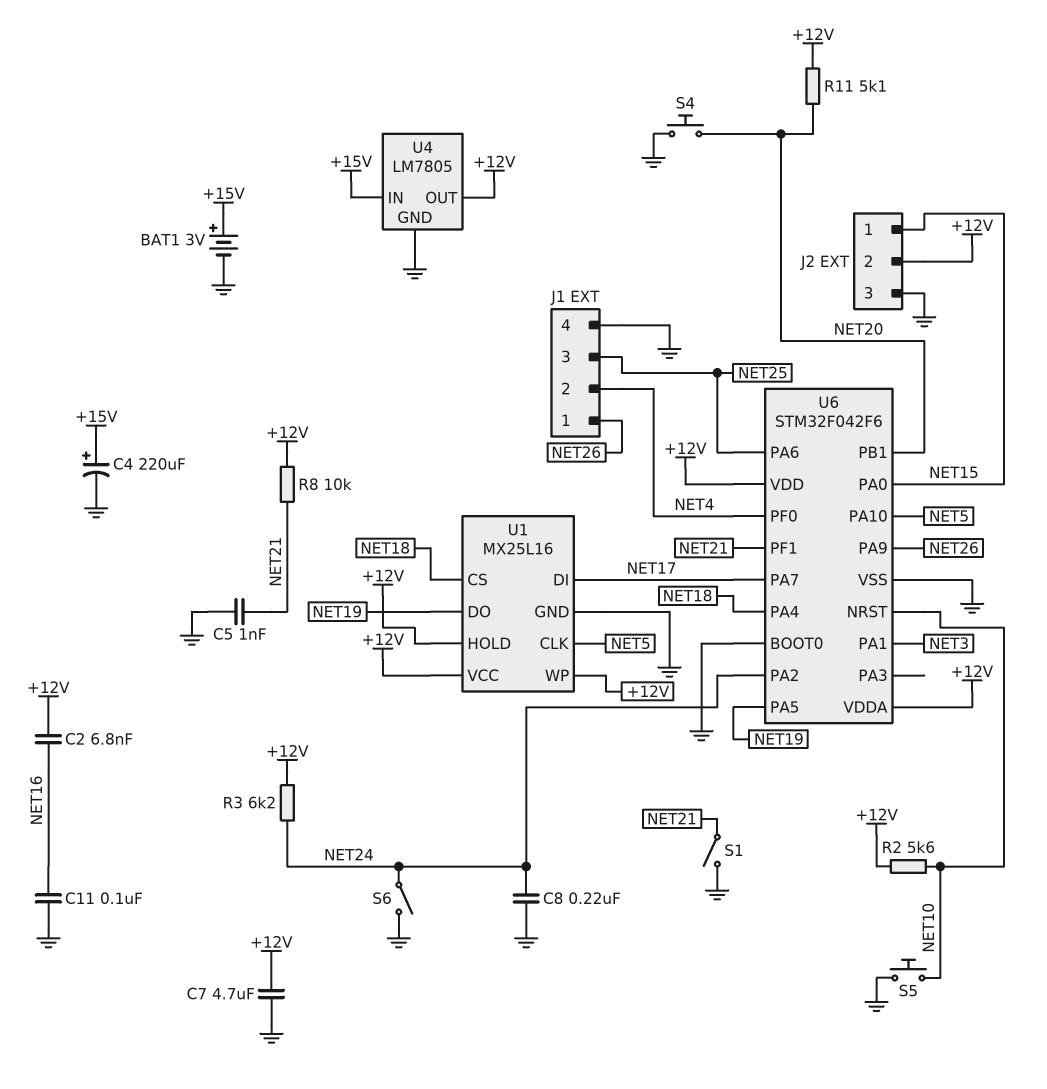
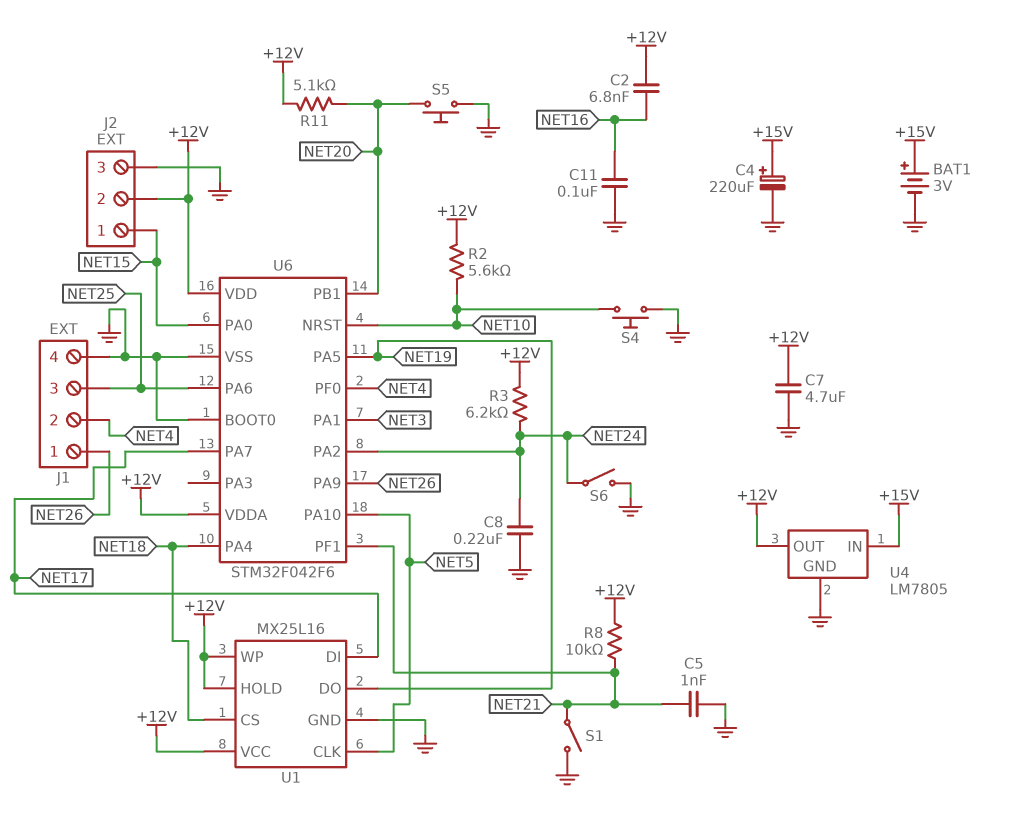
S4: button (GND, NET20) -> button (GND, NET10)
S5: button (GND, NET10) -> button (GND, NET20)

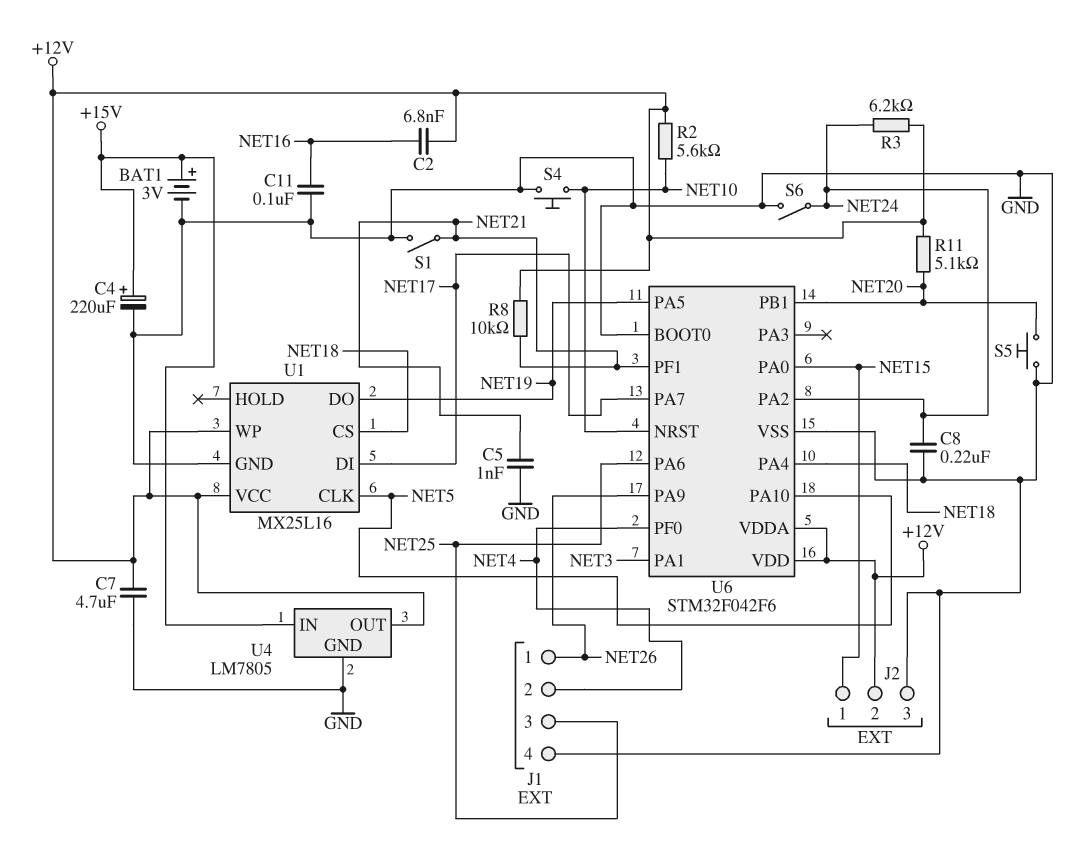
U1 pin HOLD: +12V -> none

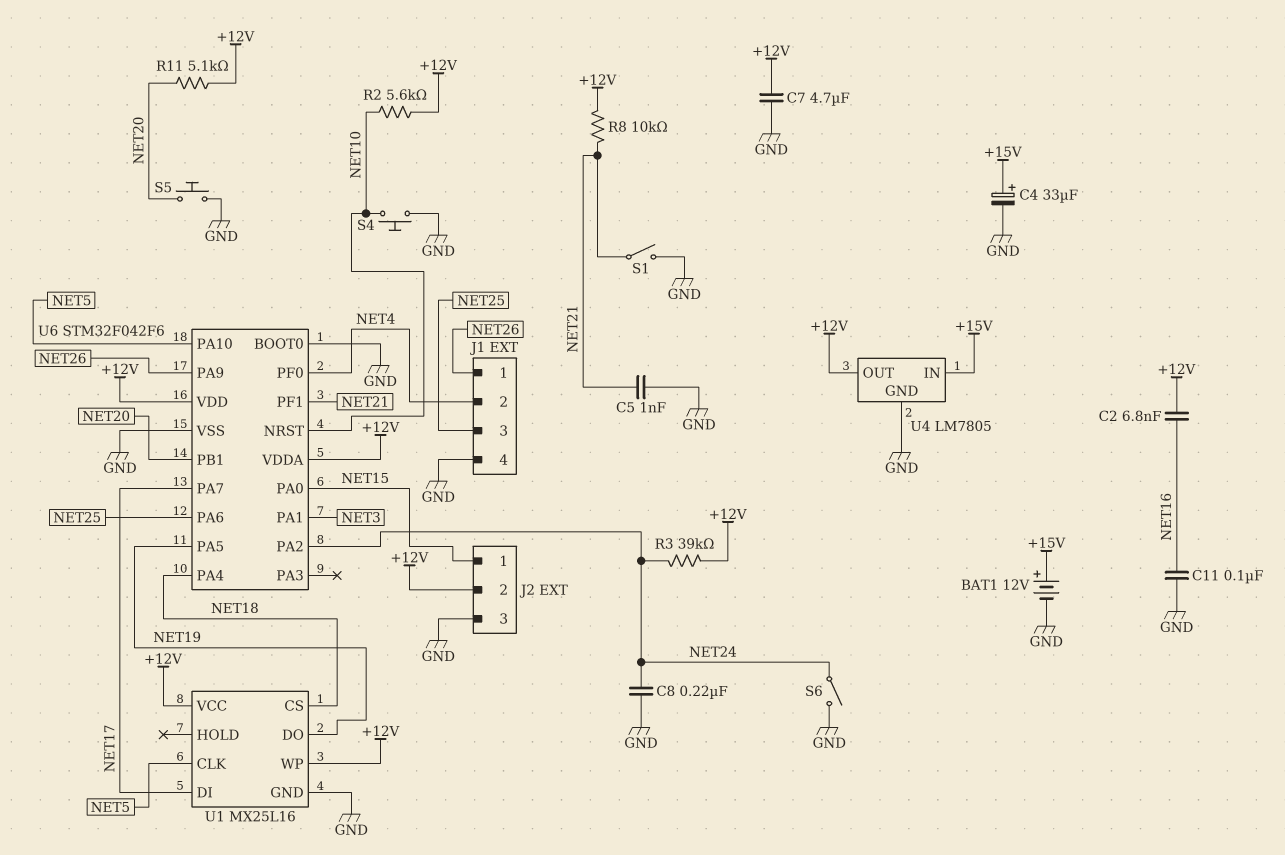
BAT1: 3V (plus +15V, minus GND) -> 12V (plus +15V, minus GND)
C4: 220uF (plus +15V, minus GND) -> 33uF (plus +15V, minus GND)
R3: 6.2k (+12V, NET24) -> 39k (+12V, NET24)

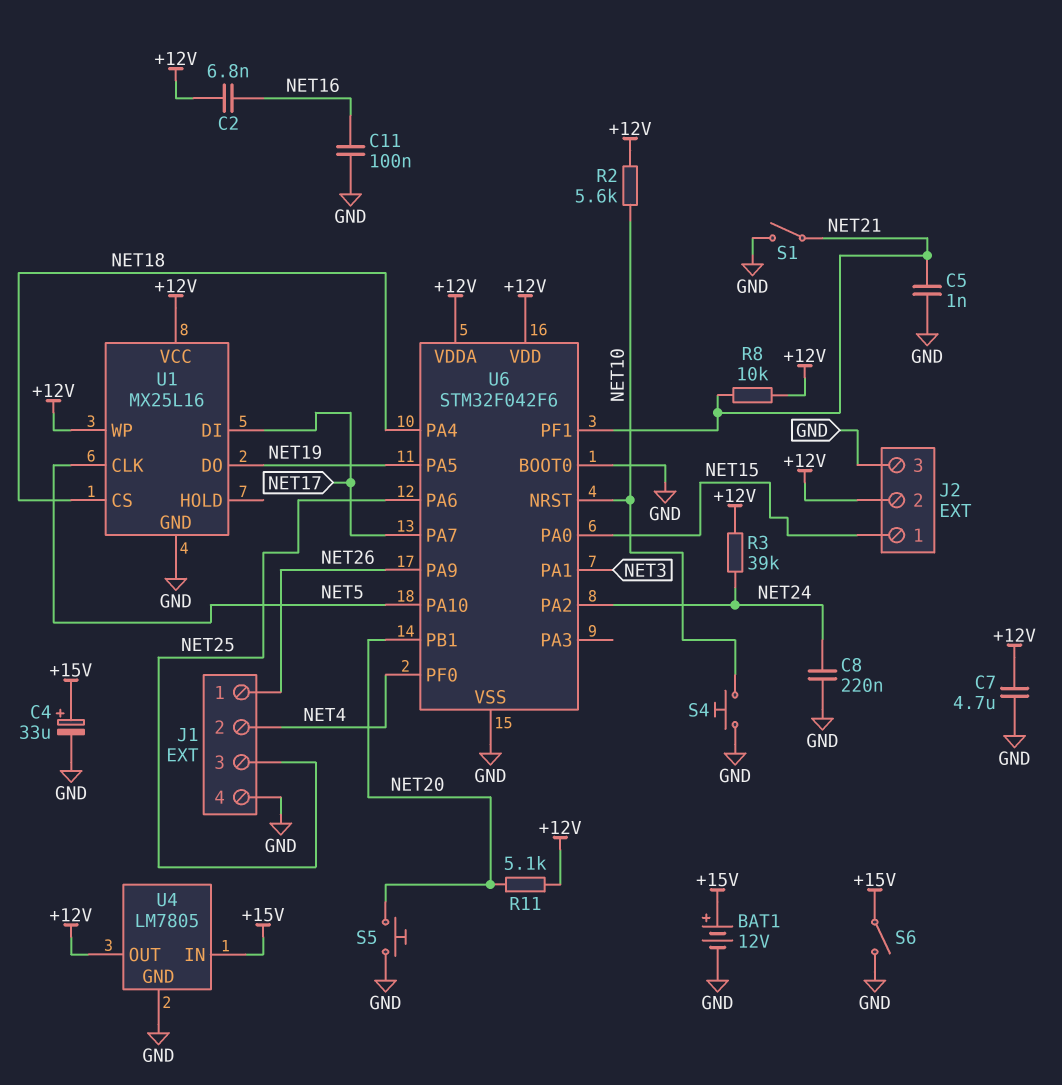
S6: switch (GND, NET24) -> switch (+15V, GND)

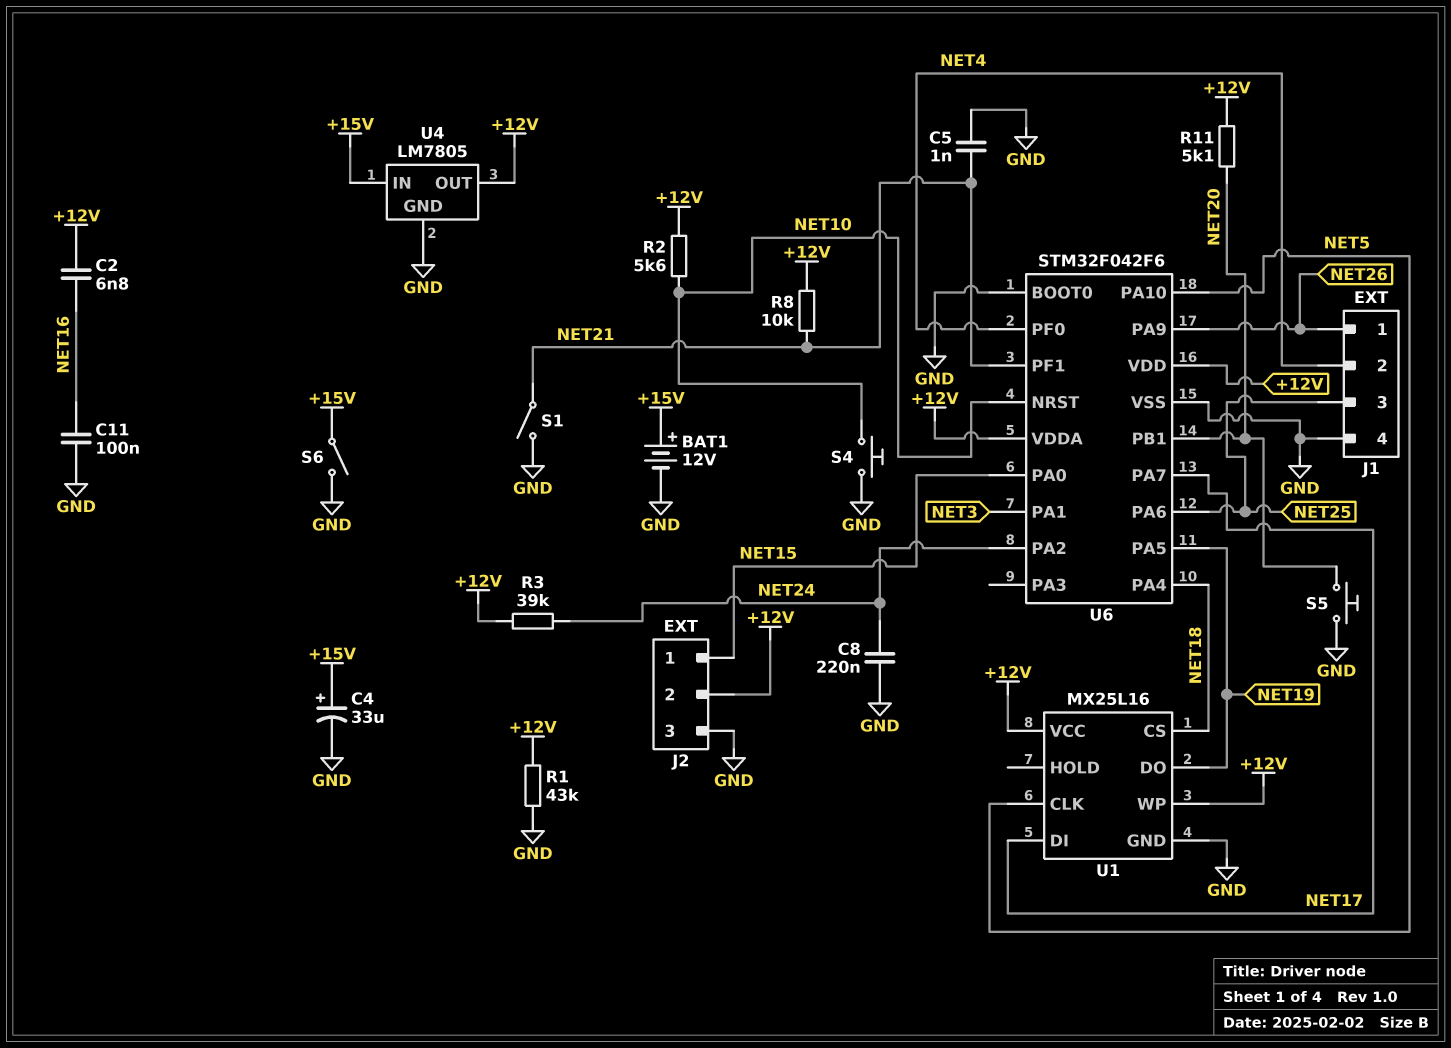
C7: 4.7uF (+12V, GND) -> none
R1: none -> 43k (+12V, GND)

